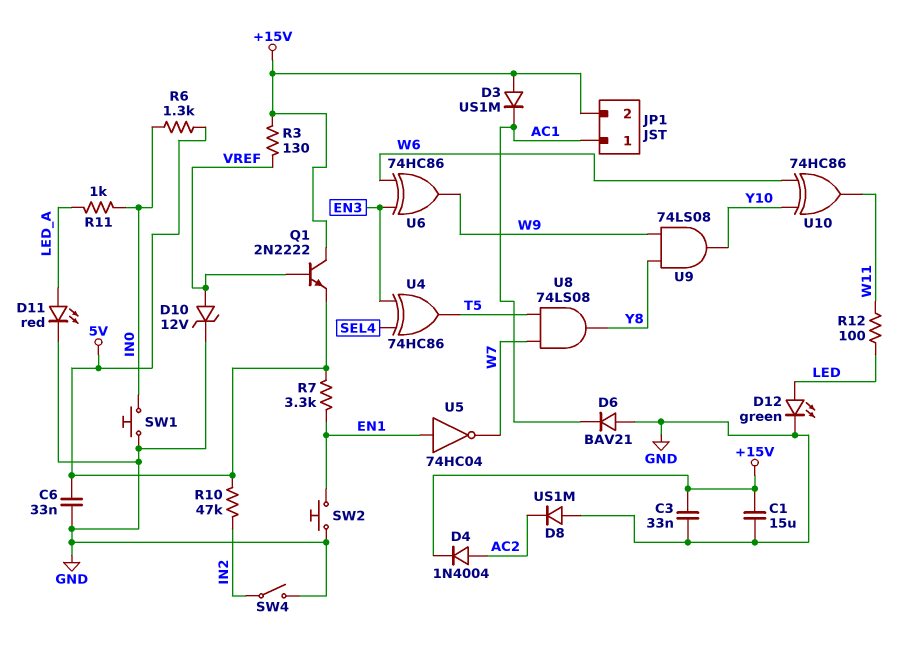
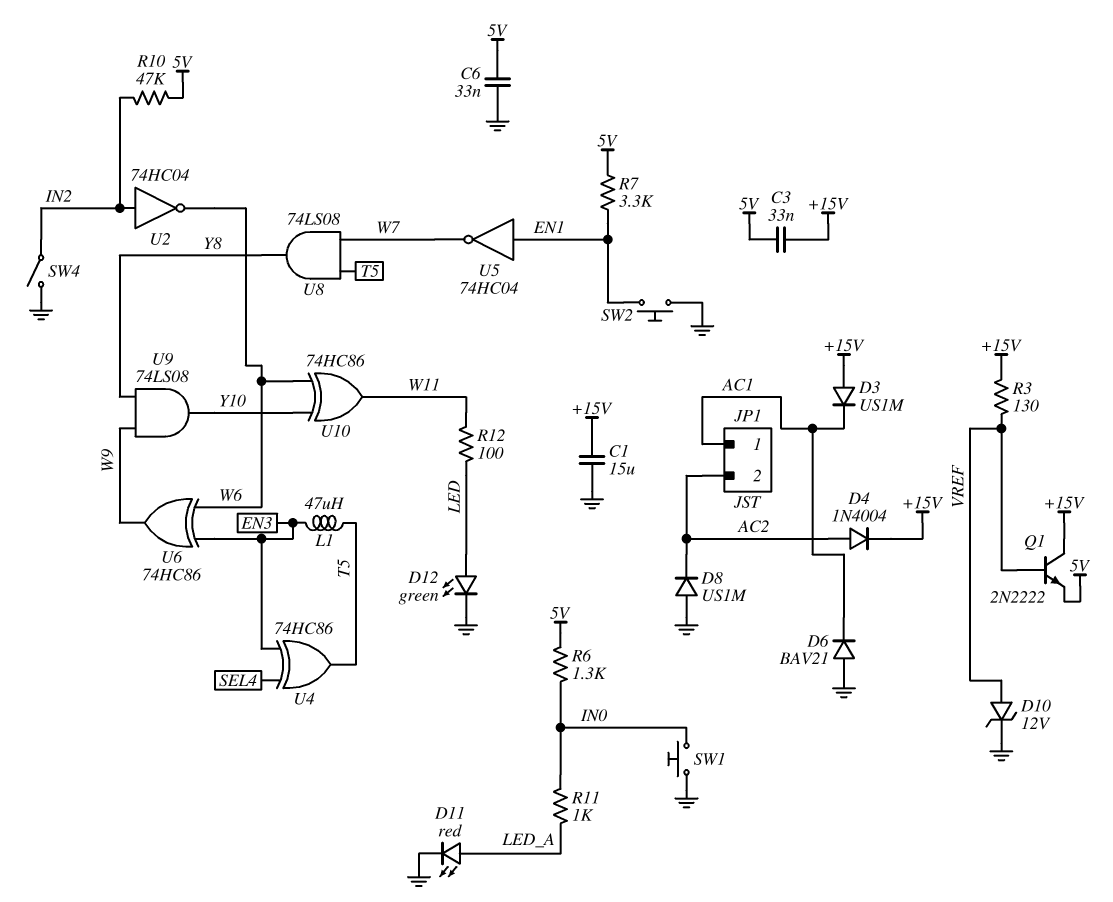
C3: 33nF (+15V, GND) -> 33nF (+15V, 5V)
JP1 pin 2: +15V -> AC2
L1: none -> 47uH (EN3, T5)
U2: none -> NOT 74HC04 (in IN2, out W6)

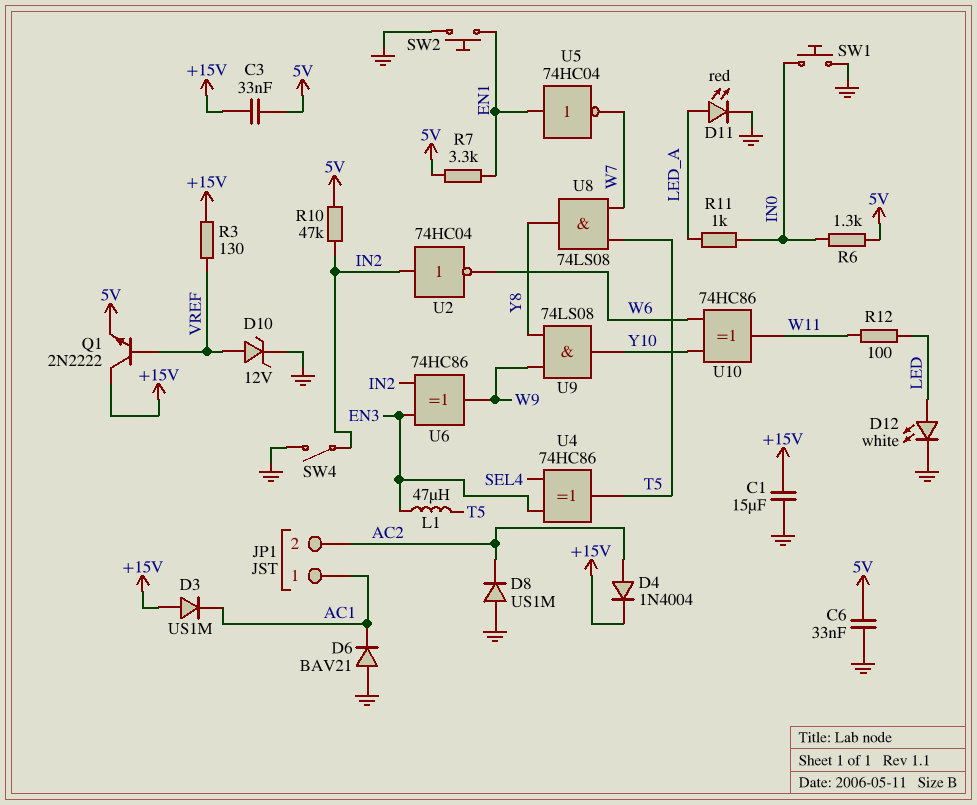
D12: LED green (A LED, K GND) -> LED white (A LED, K GND)
U6: XOR 74HC86 (in EN3, in W6, out W9) -> XOR 74HC86 (in EN3, in IN2, out W9)

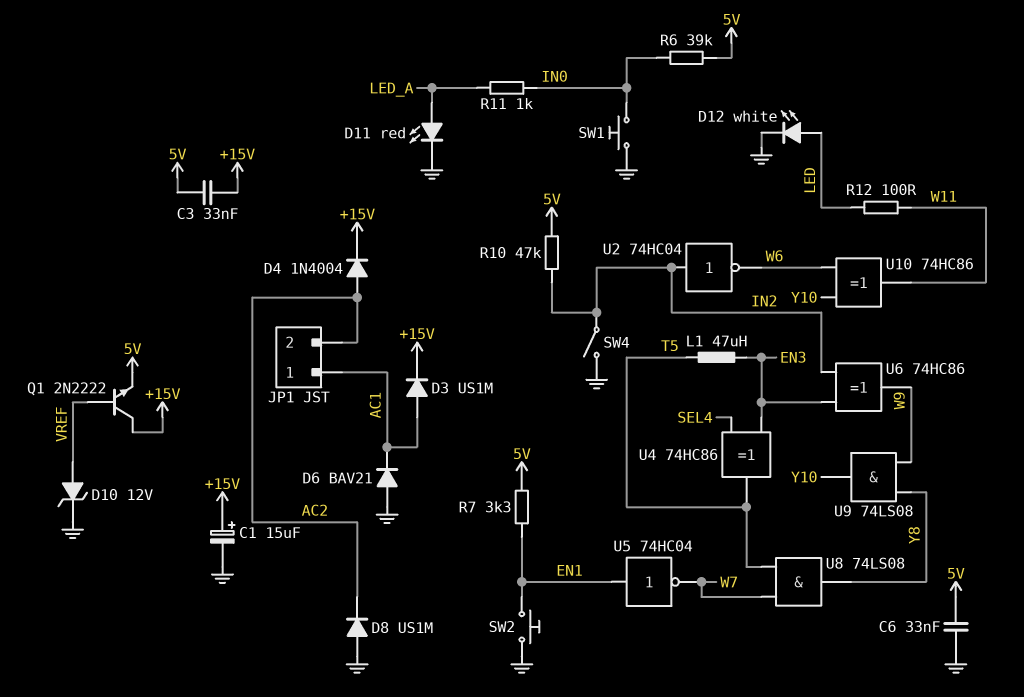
C1: 15uF (+15V, GND) -> 15uF (plus +15V, minus GND)
D3: diode US1M (A +15V, K AC1) -> diode US1M (A AC1, K +15V)
R3: 130 (+15V, VREF) -> none
R6: 1.3k (5V, IN0) -> 39k (5V, IN0)

